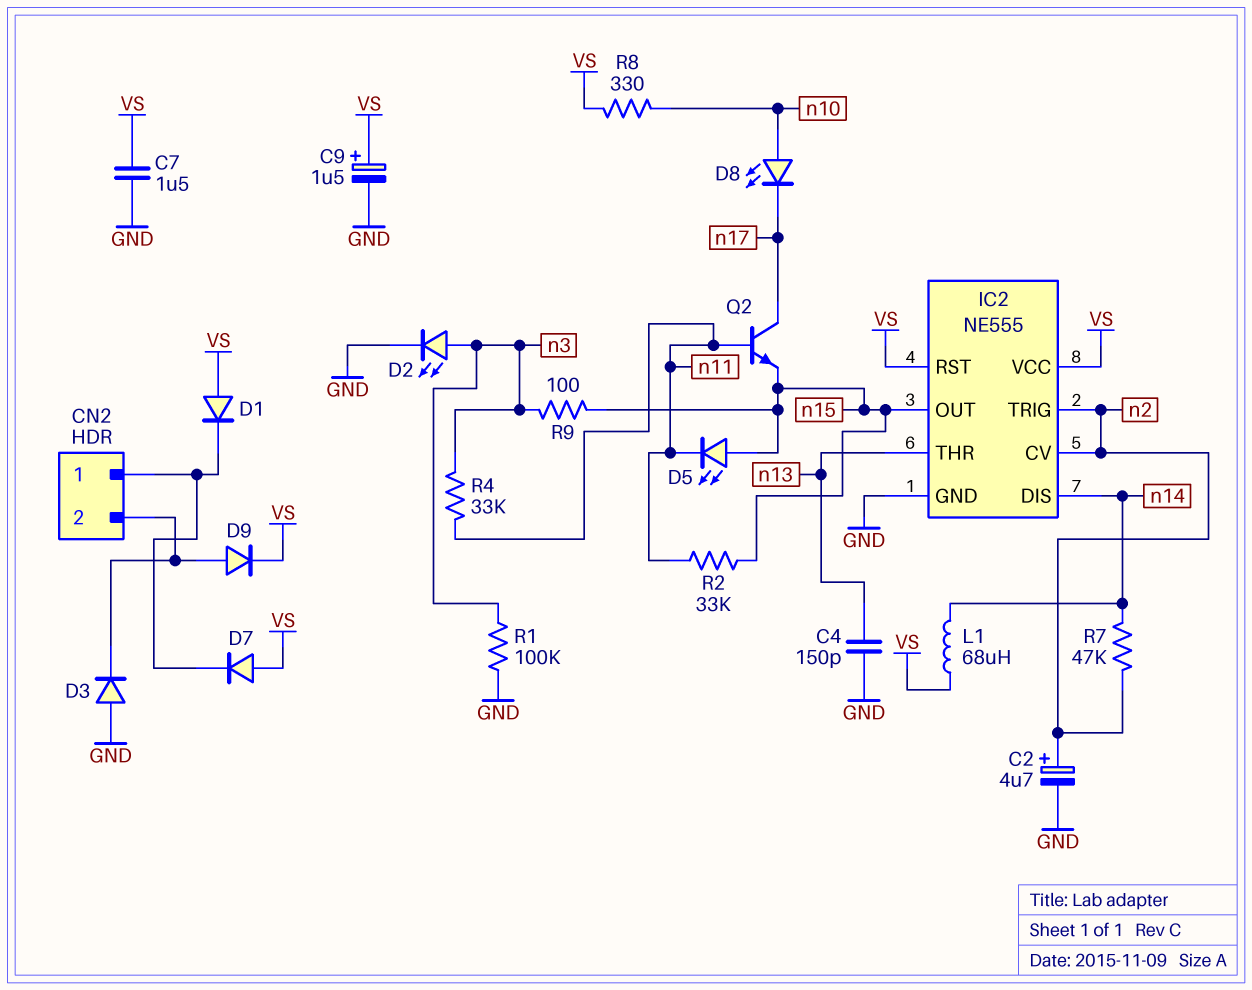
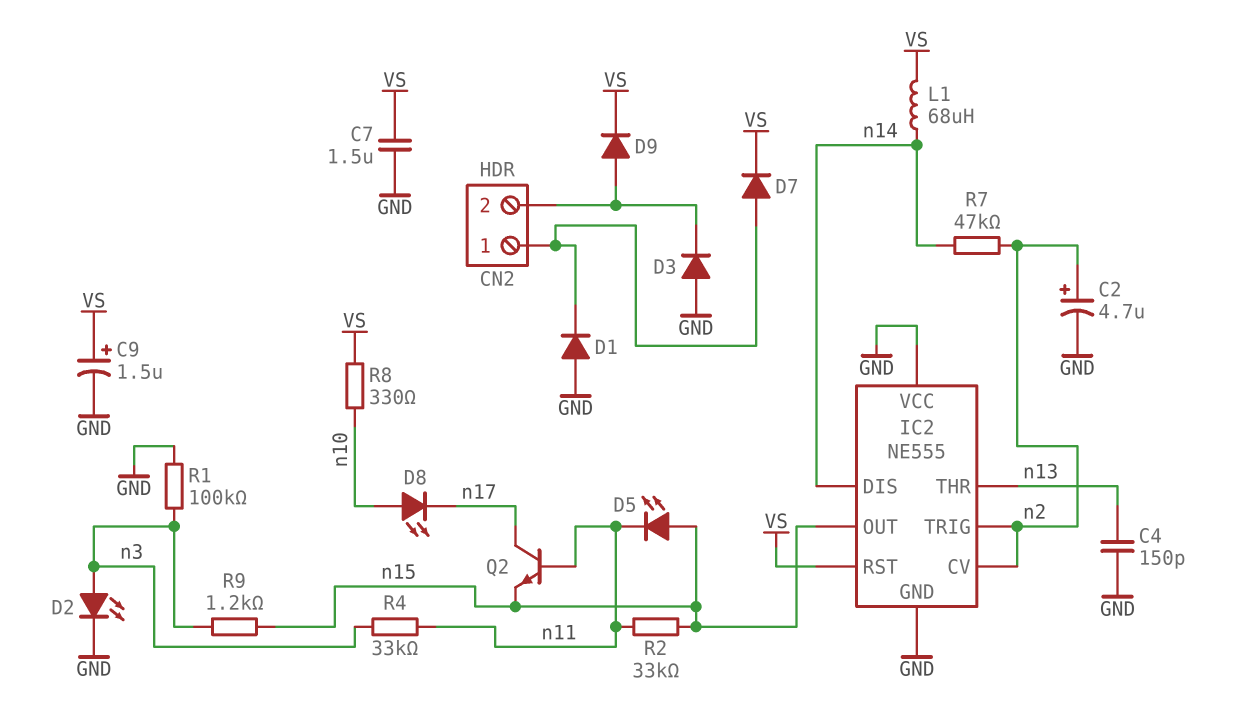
D1: diode (A VS, K CN2/1) -> diode (A GND, K CN2/1)
D7: diode (A VS, K CN2/1) -> diode (A CN2/1, K VS)
IC2 pin VCC: VS -> GND
R9: 100 (n3, n15) -> 1.2k (n3, n15)

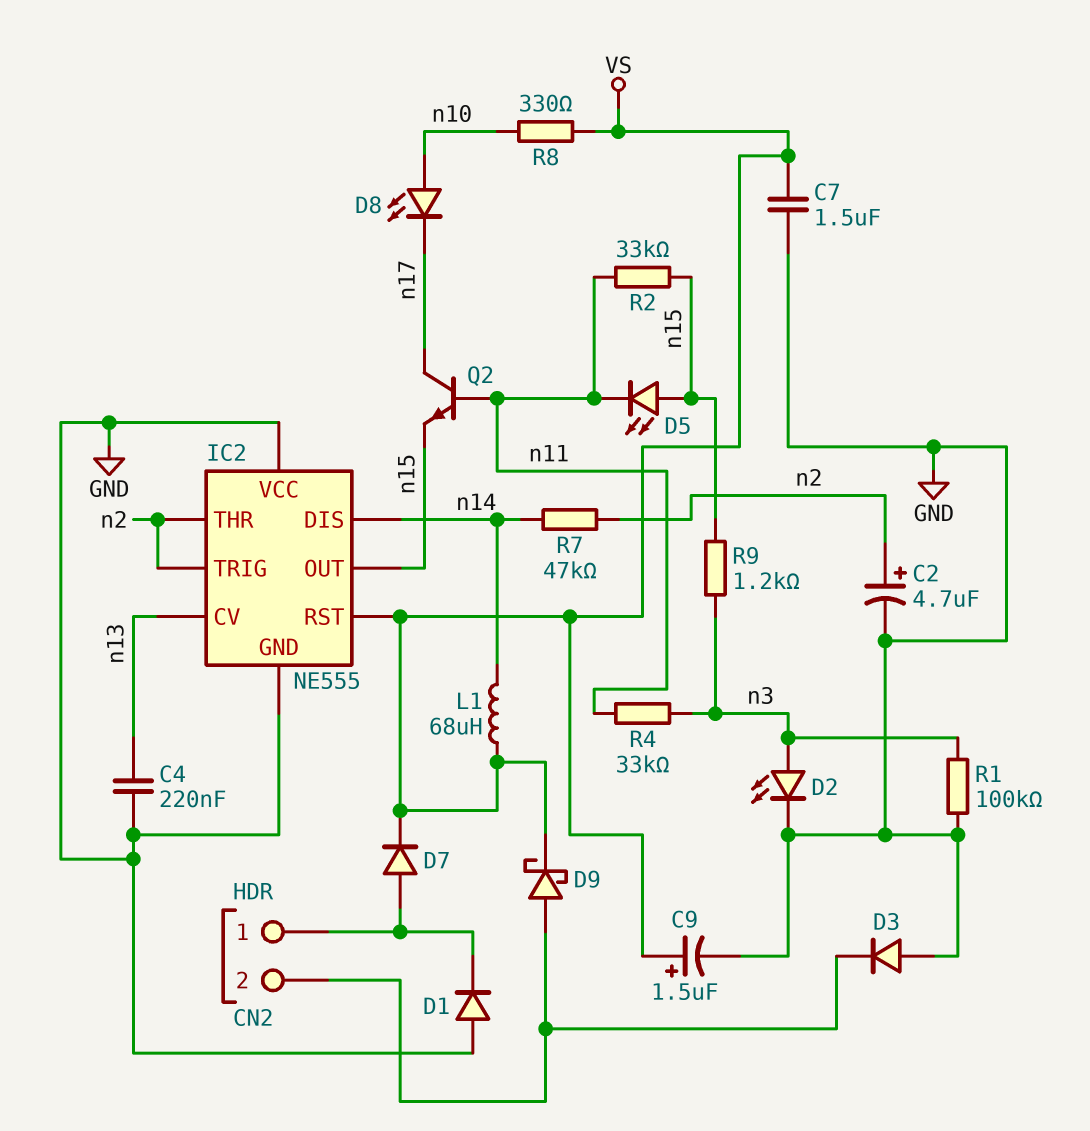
C4: 150pF (GND, n13) -> 220nF (GND, n13)
D9: diode (A CN2/2, K VS) -> schottky (A CN2/2, K VS)
IC2 pin CV: n2 -> n13
IC2 pin THR: n13 -> n2

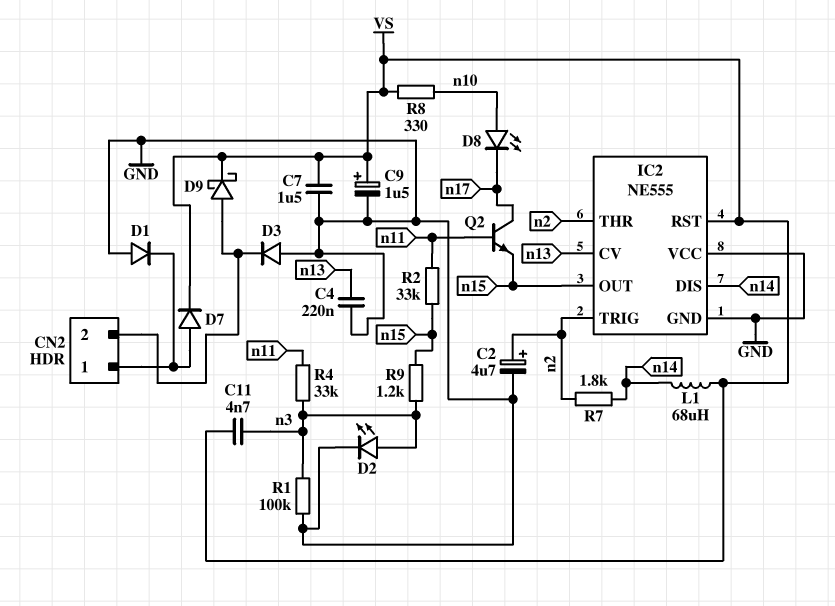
C11: none -> 4.7nF (VS, n3)
D5: LED (A n15, K n11) -> none
R7: 47k (n2, n14) -> 1.8k (n2, n14)

